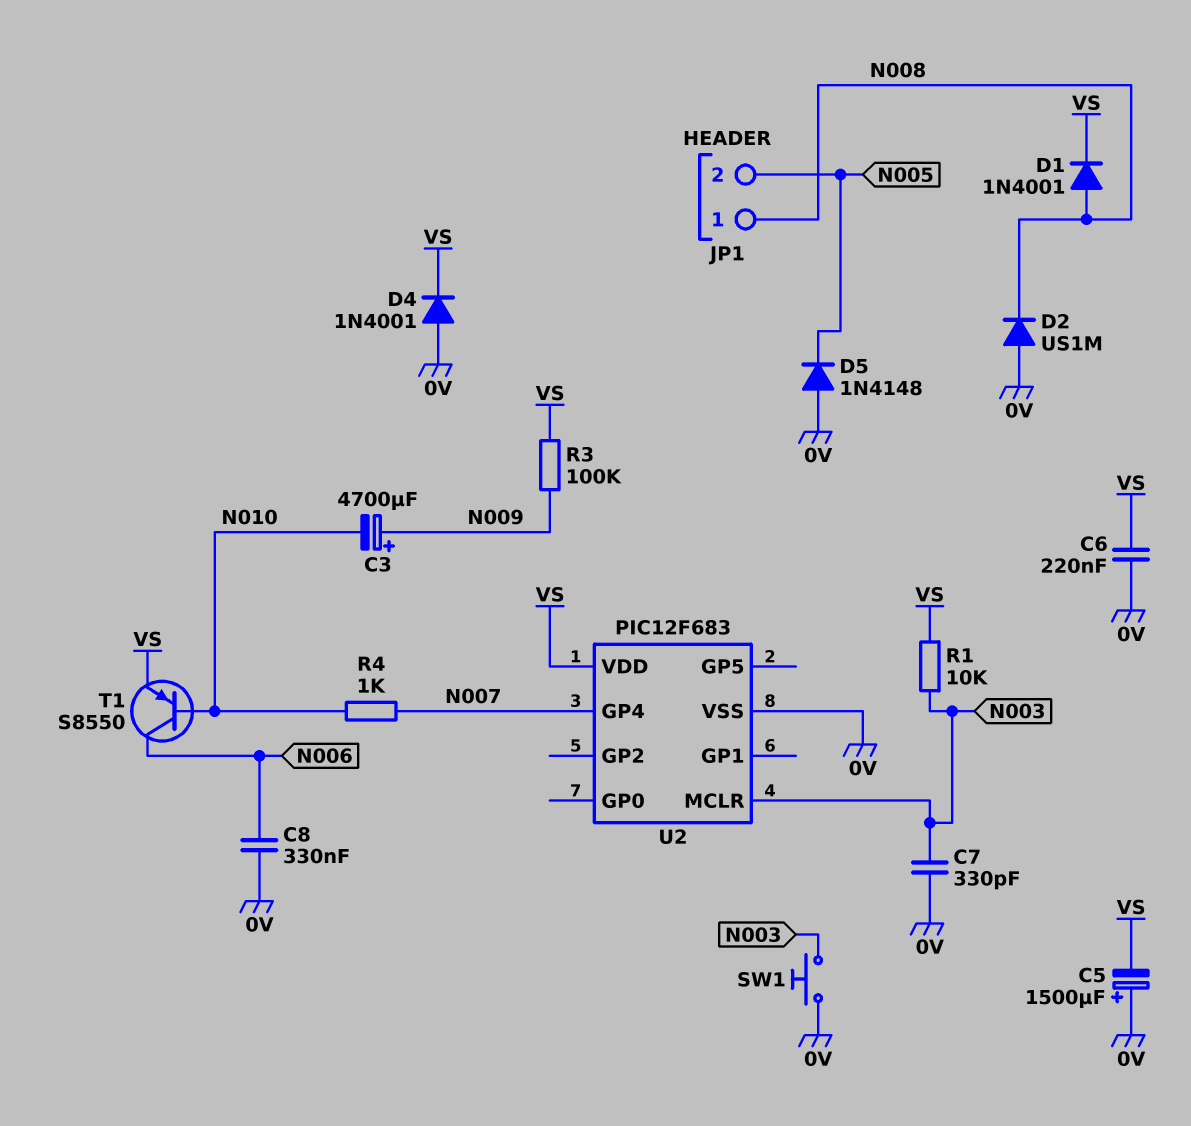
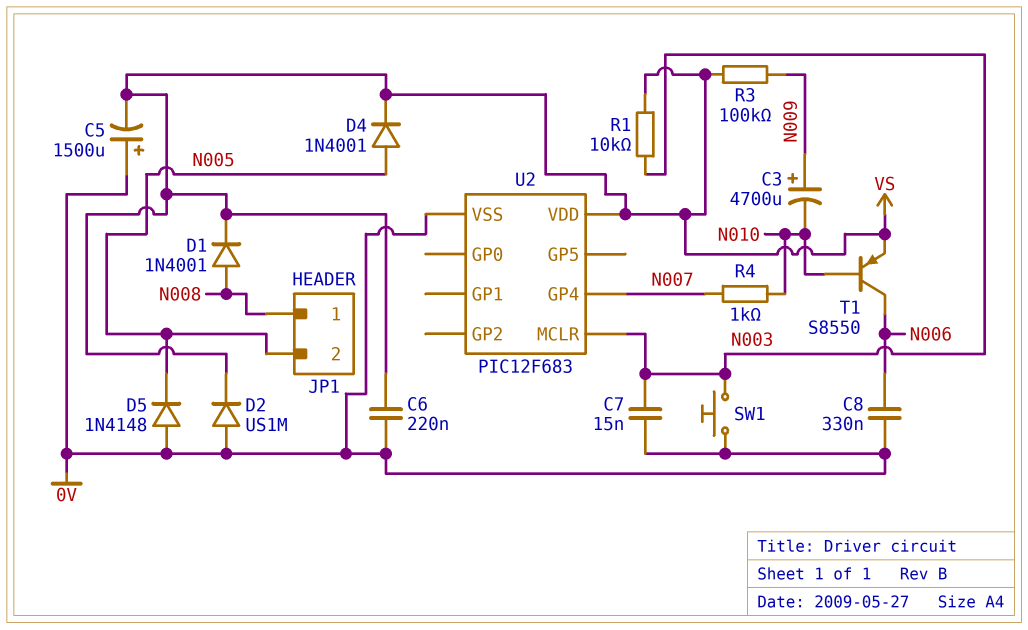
C7: 330pF (0V, N003) -> 15nF (0V, N003)
D2: diode US1M (A 0V, K N008) -> diode US1M (A 0V, K VS)
D4: diode 1N4001 (A 0V, K VS) -> diode 1N4001 (A N005, K VS)

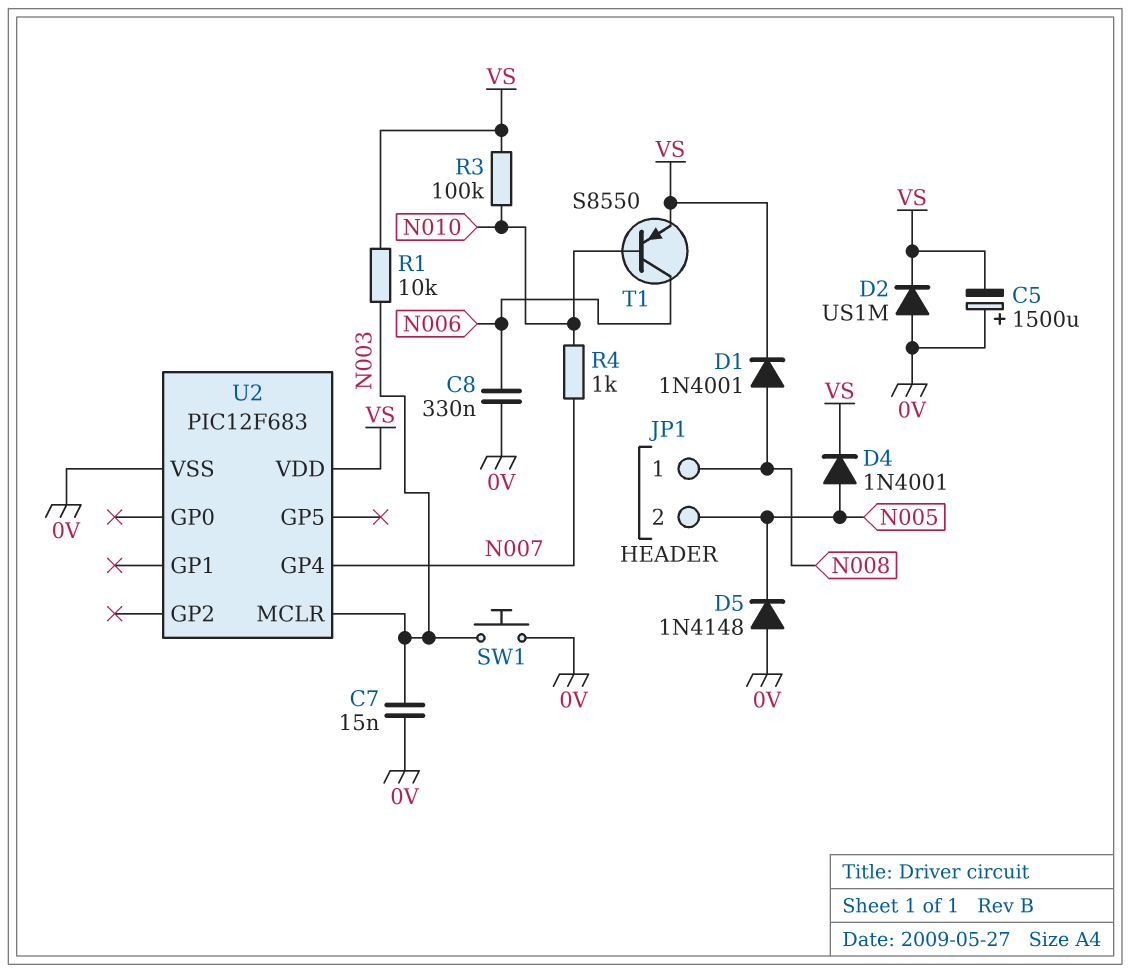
C3: 4700uF (plus N009, minus N010) -> none
C6: 220nF (0V, VS) -> none
R3: 100k (N009, VS) -> 100k (N010, VS)

